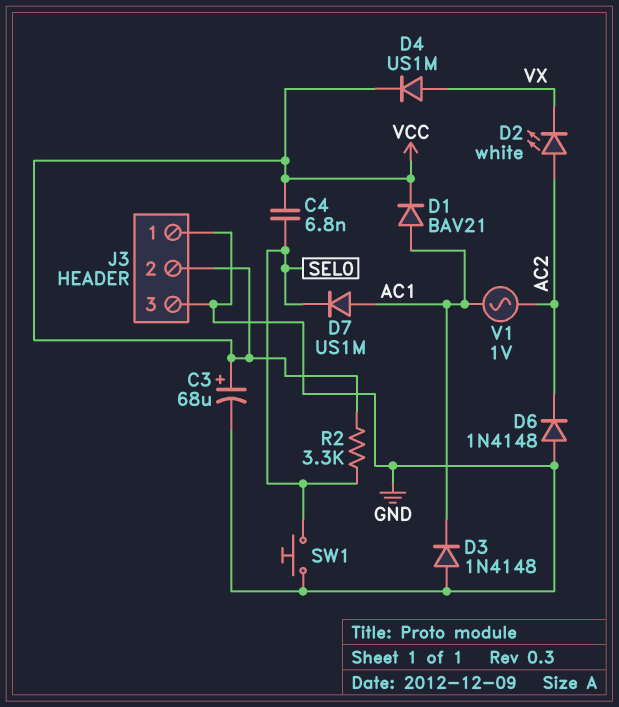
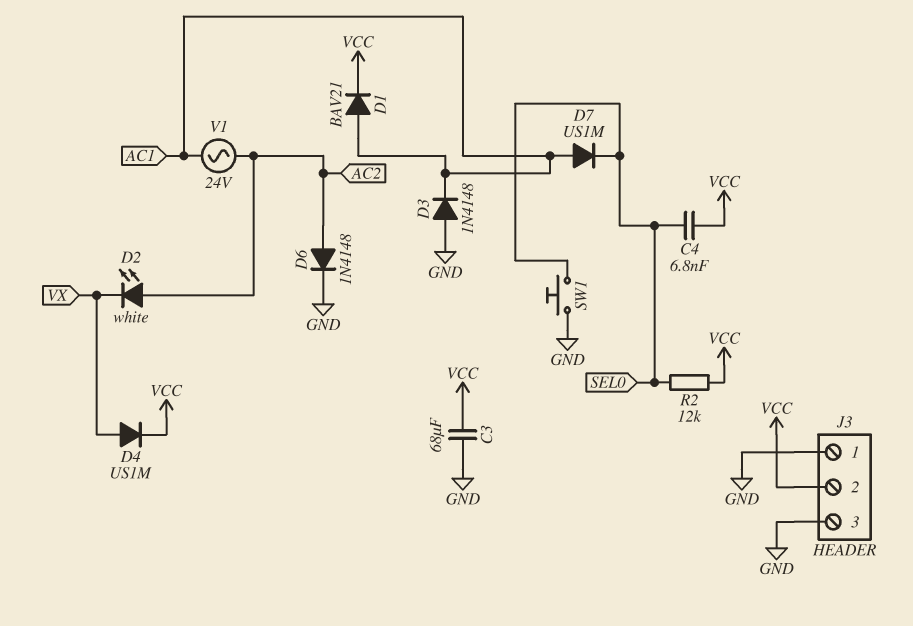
C3: 68uF (plus VCC, minus GND) -> 68uF (GND, VCC)
D6: diode 1N4148 (A GND, K AC2) -> diode 1N4148 (A AC2, K GND)
R2: 3.3k (SEL0, VCC) -> 12k (SEL0, VCC)
V1: AC 1V (AC1, AC2) -> AC 24V (AC1, AC2)

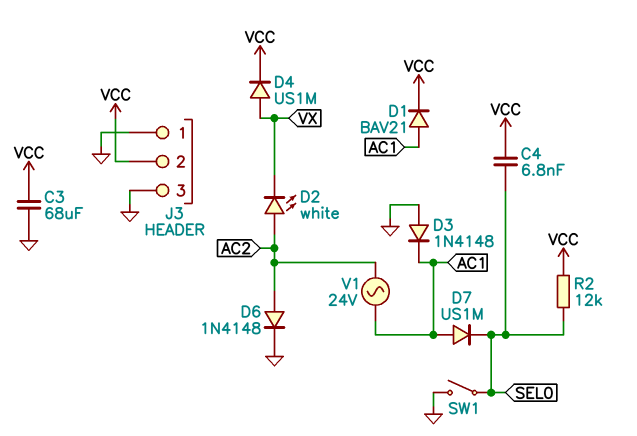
SW1: button (GND, SEL0) -> switch (GND, SEL0)

